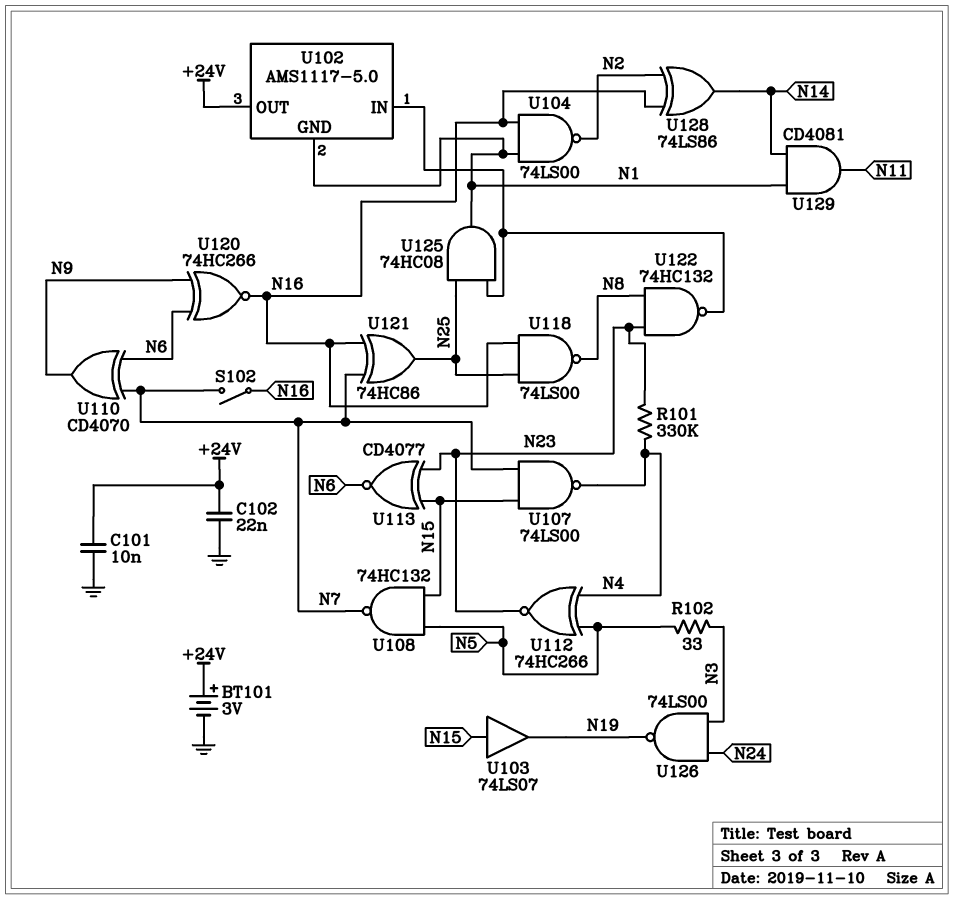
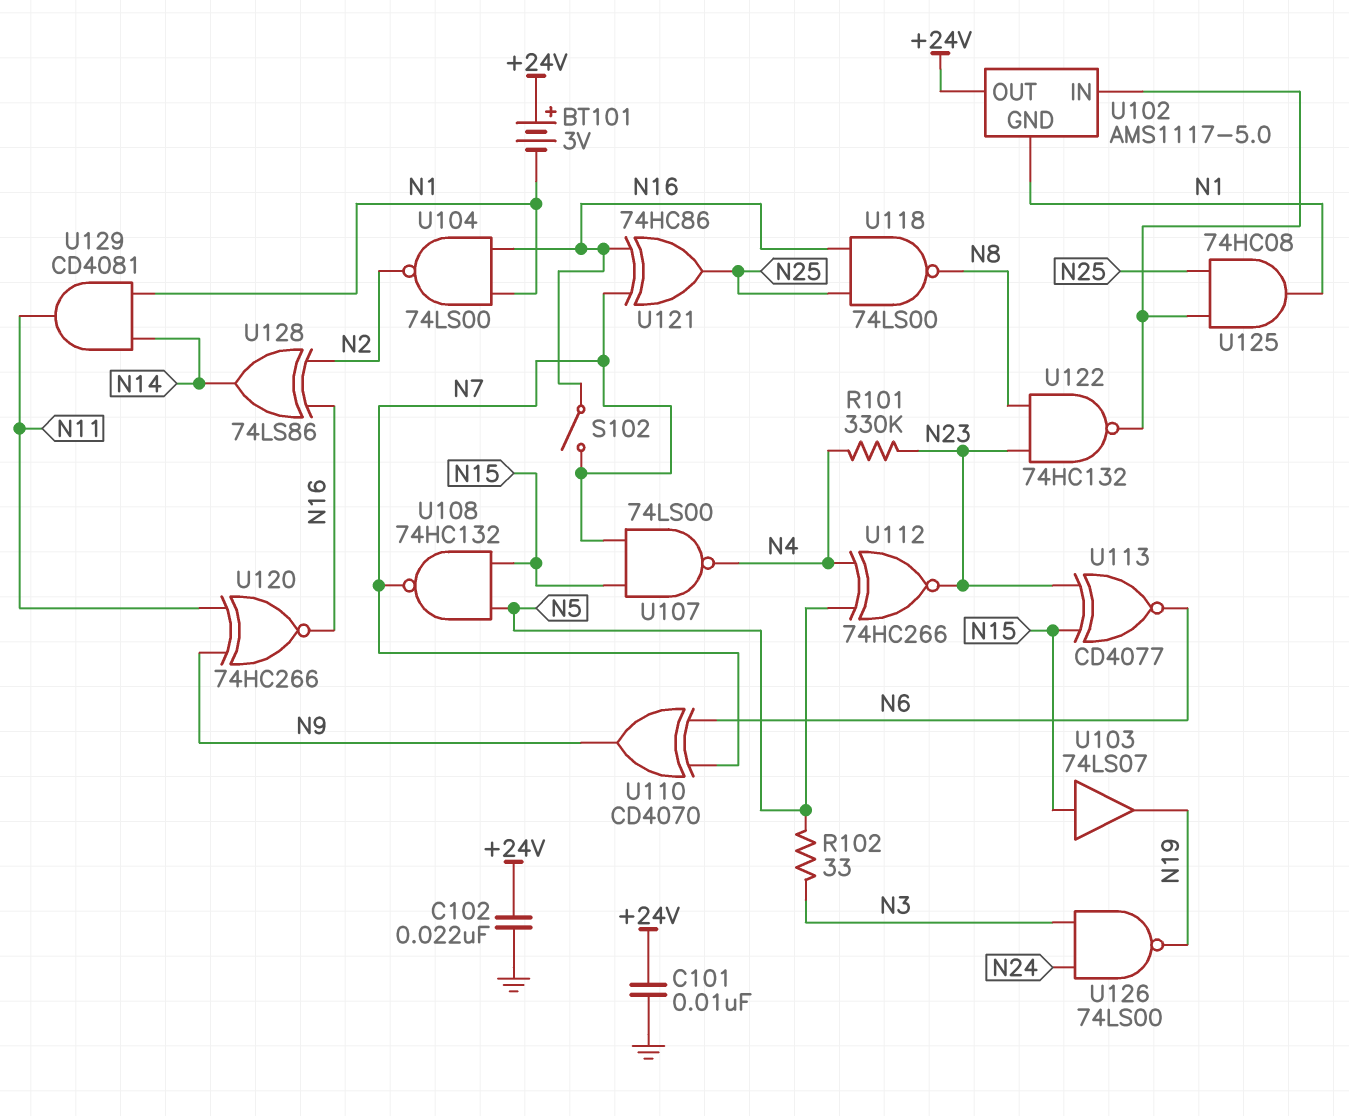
BT101: 3V (plus +24V, minus GND) -> 3V (plus +24V, minus N1)
U120: XNOR 74HC266 (in N6, in N9, out N16) -> XNOR 74HC266 (in N9, in N11, out N16)

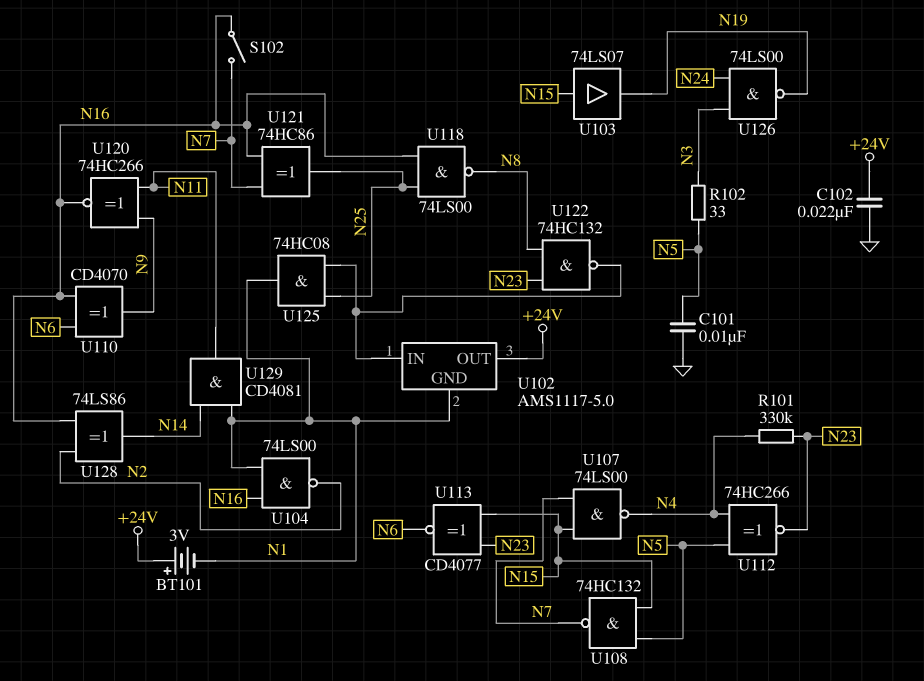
C101: 10nF (+24V, GND) -> 10nF (GND, N5)
U110: XOR CD4070 (in N6, in N7, out N9) -> XOR CD4070 (in N6, in N16, out N9)

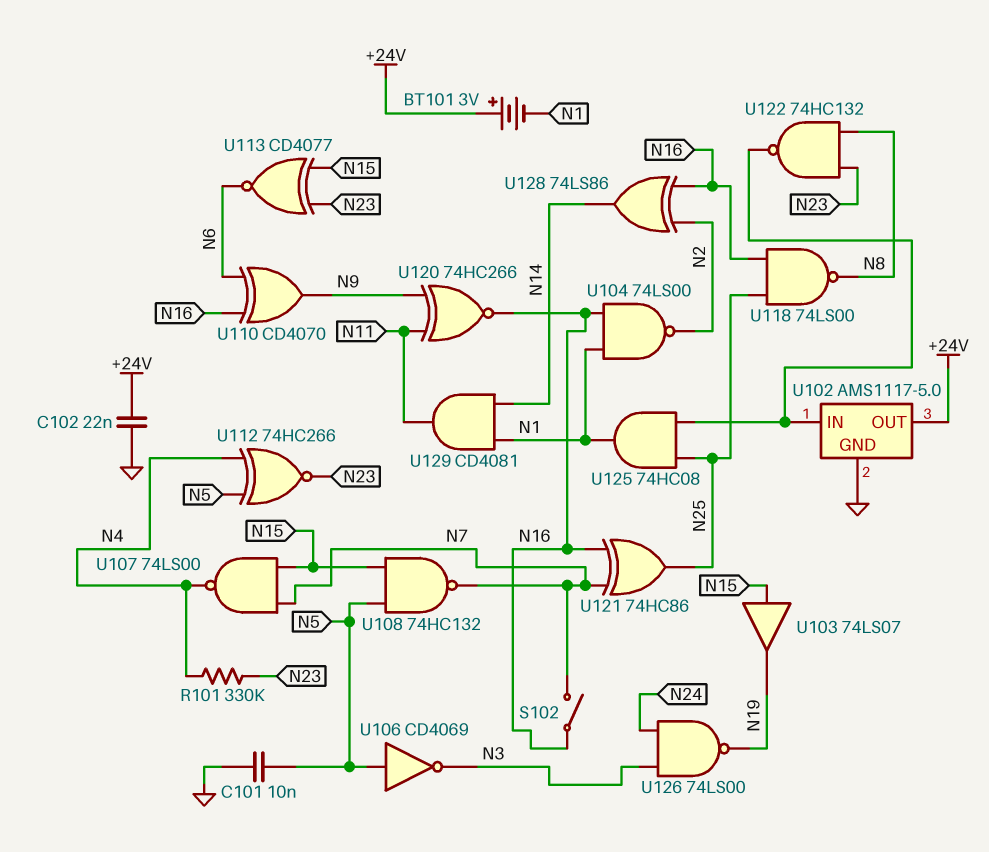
R102: 33 (N3, N5) -> none
U102 pin GND: N1 -> GND
U106: none -> NOT CD4069 (in N5, out N3)

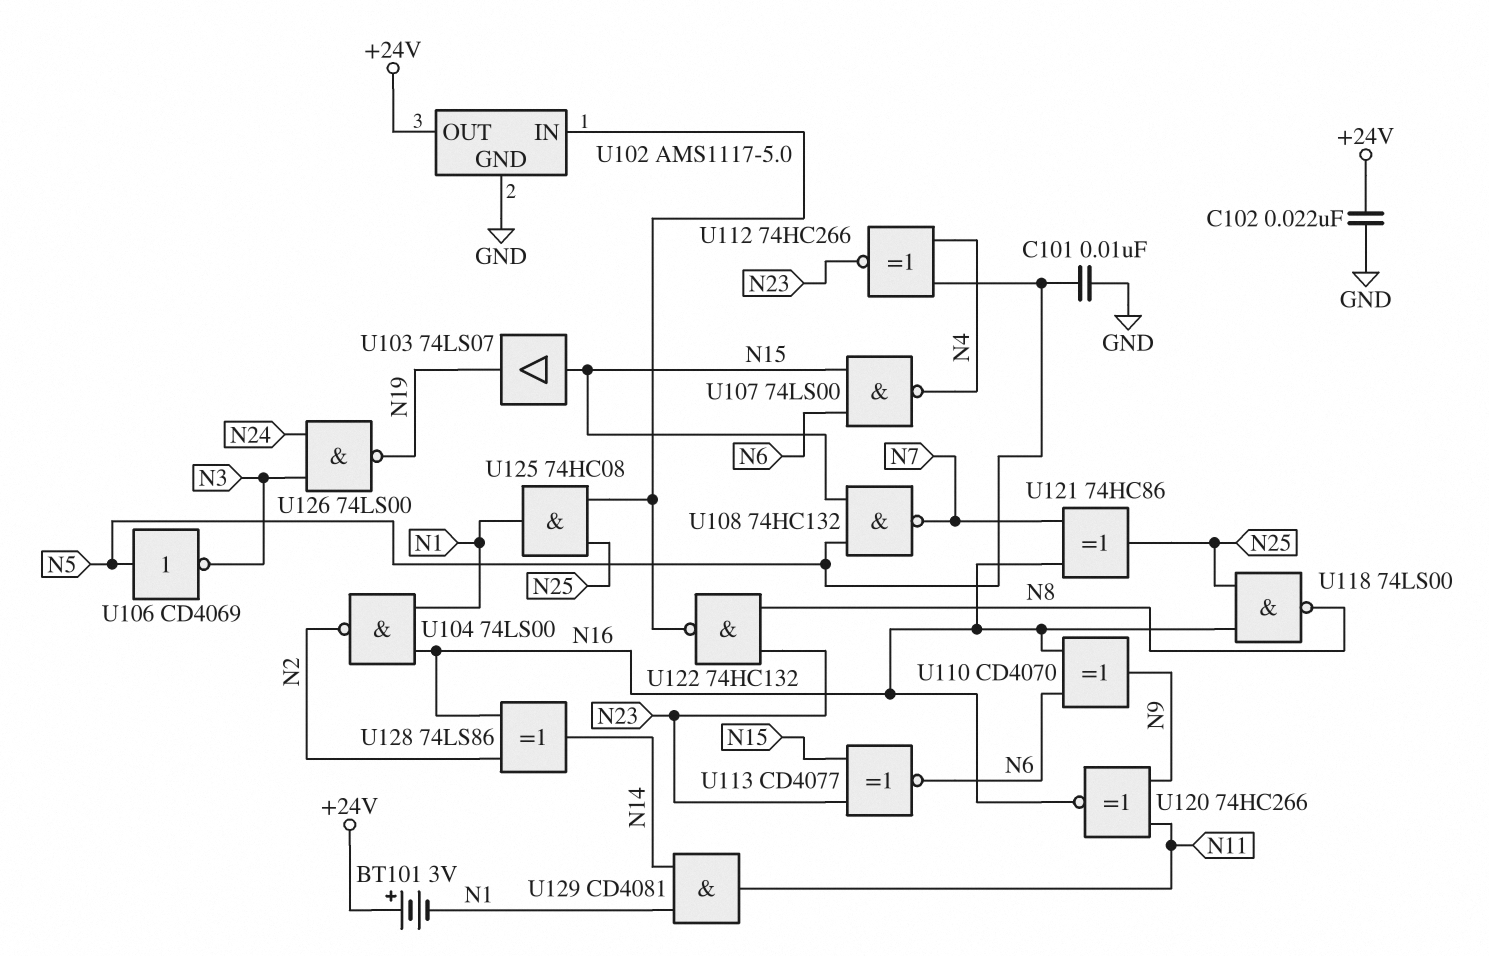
R101: 330k (N4, N23) -> none
S102: switch (N7, N16) -> none
U107: NAND 74LS00 (in N7, in N15, out N4) -> NAND 74LS00 (in N6, in N15, out N4)

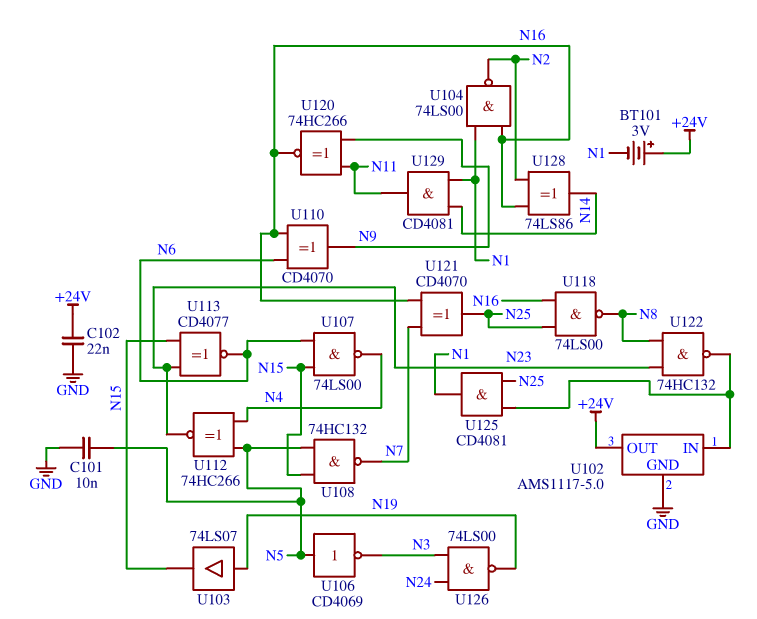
U103: buffer 74LS07 (in N15, out N19) -> buffer 74LS07 (in N19, out N15)
U121: XOR 74HC86 (in N7, in N16, out N25) -> XOR CD4070 (in N7, in N16, out N25)
U125: AND 74HC08 (in N25, in U102/IN, out N1) -> AND CD4081 (in N25, in U102/IN, out N1)

